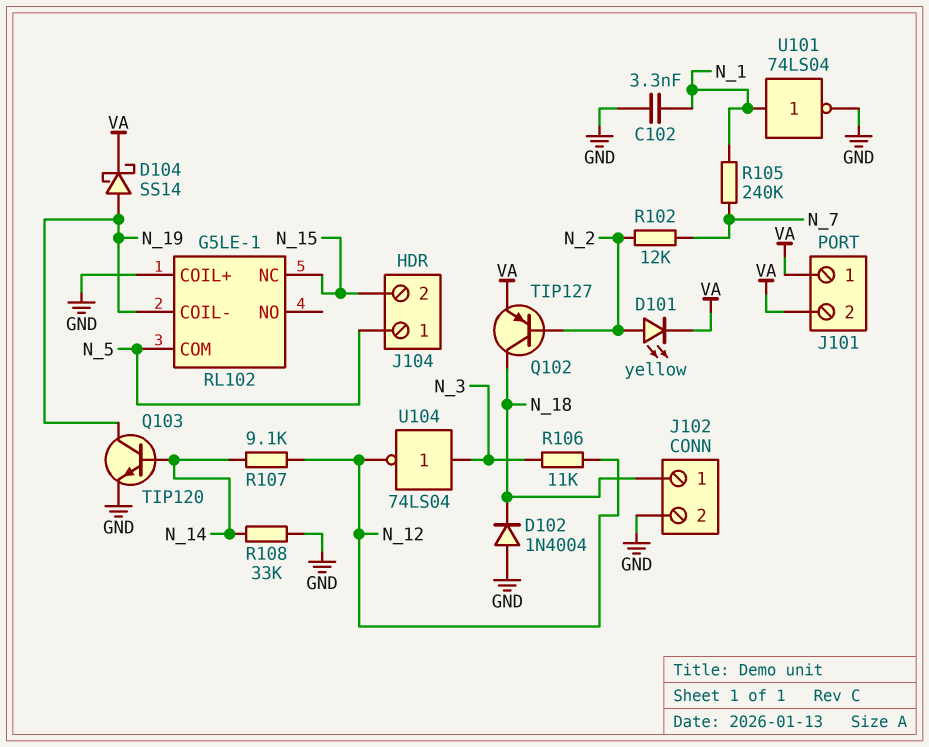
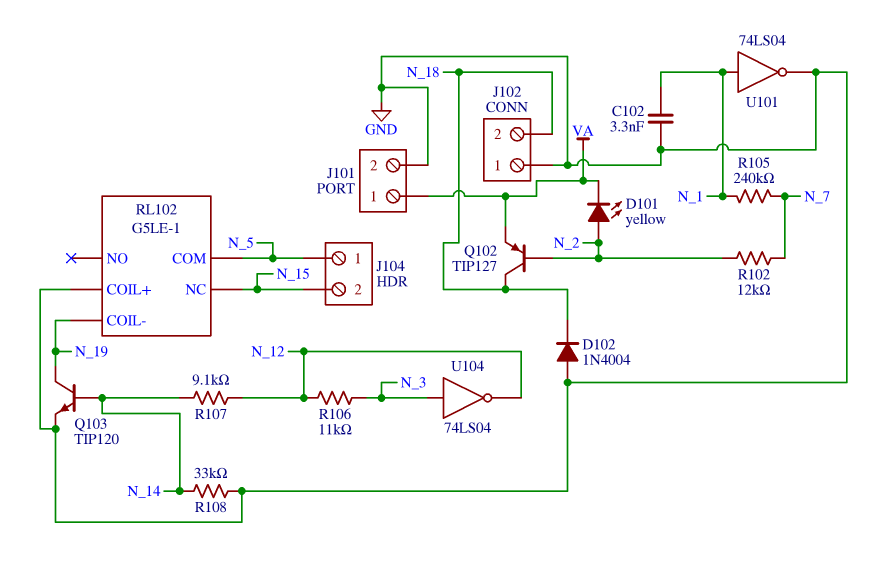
D104: schottky SS14 (A N_19, K VA) -> none
J101 pin 2: VA -> GND
J102 pin 1: N_18 -> GND
J102 pin 2: GND -> N_18

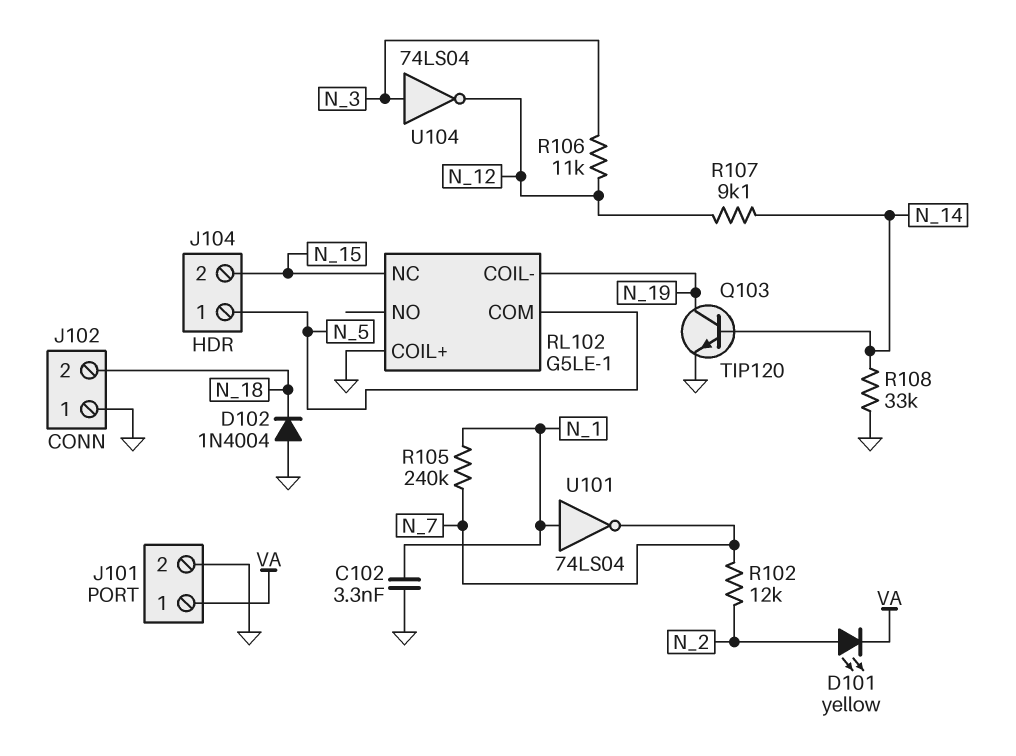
Q102: PNP TIP127 (B N_2, C N_18, E VA) -> none
U101: NOT 74LS04 (in N_1, out GND) -> NOT 74LS04 (in N_1, out N_7)

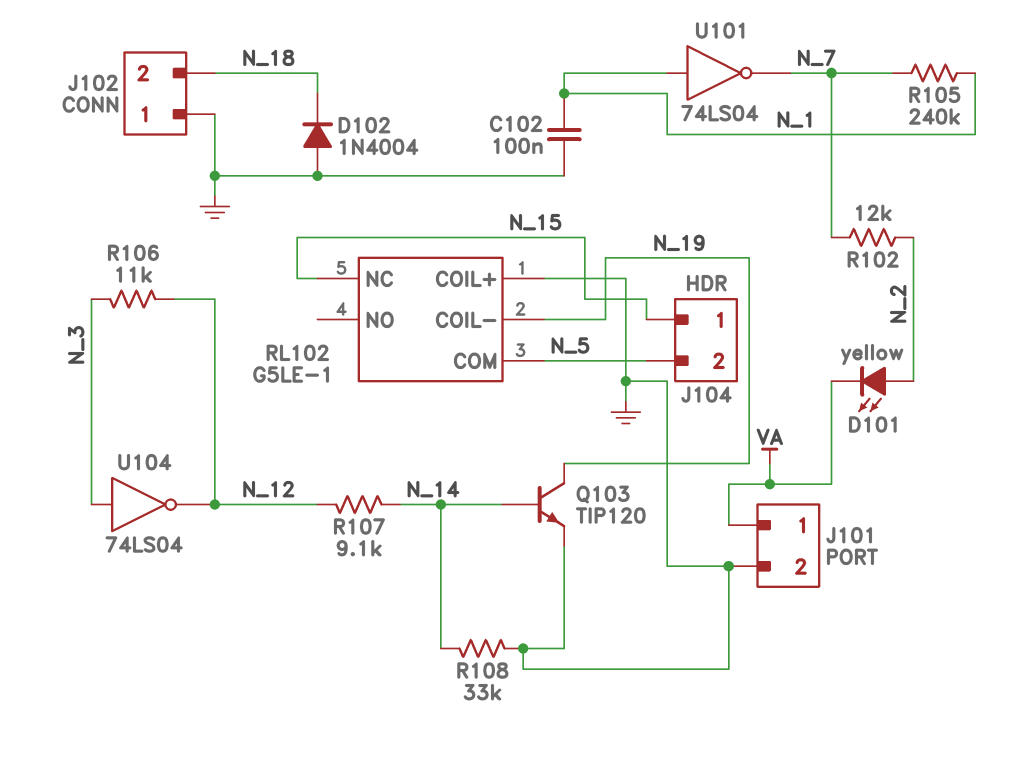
C102: 3.3nF (GND, N_1) -> 100nF (GND, N_1)
J104 pin 1: N_5 -> N_15
J104 pin 2: N_15 -> N_5

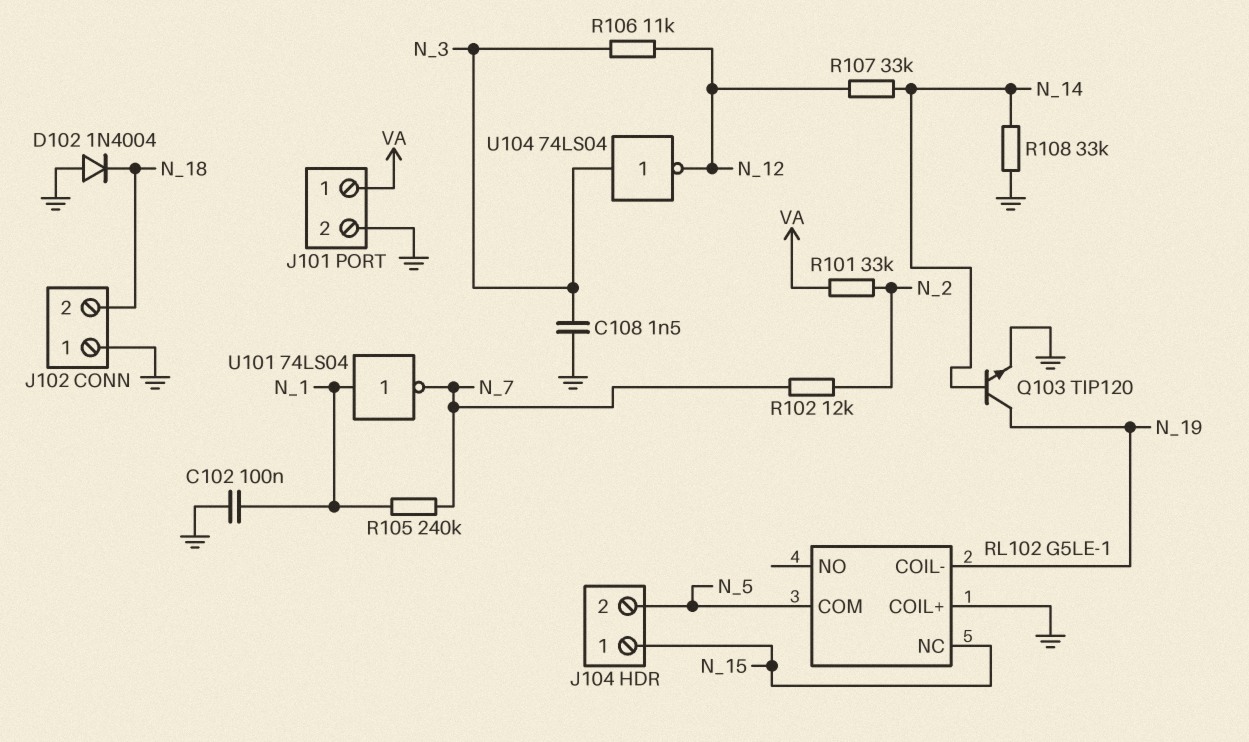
C108: none -> 1.5nF (GND, N_3)
D101: LED yellow (A N_2, K VA) -> none
R101: none -> 33k (N_2, VA)
R107: 9.1k (N_12, N_14) -> 33k (N_12, N_14)

